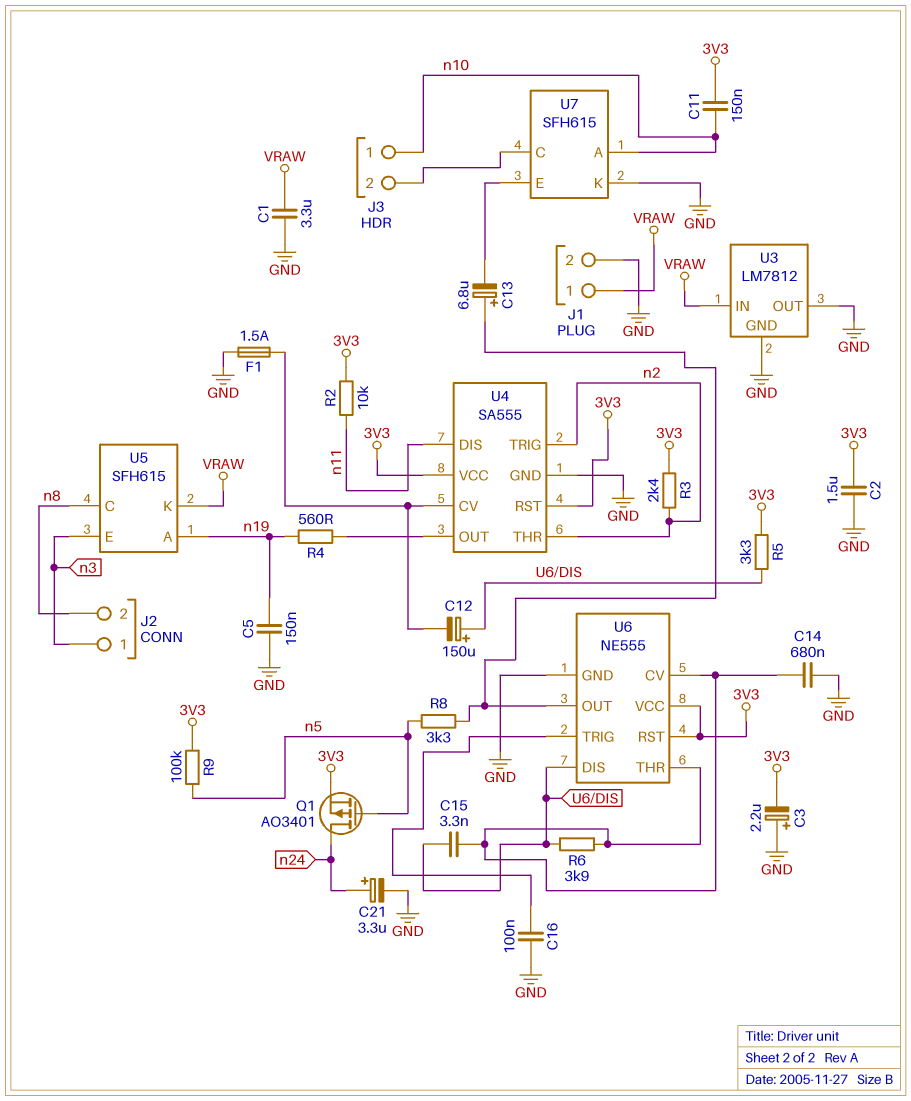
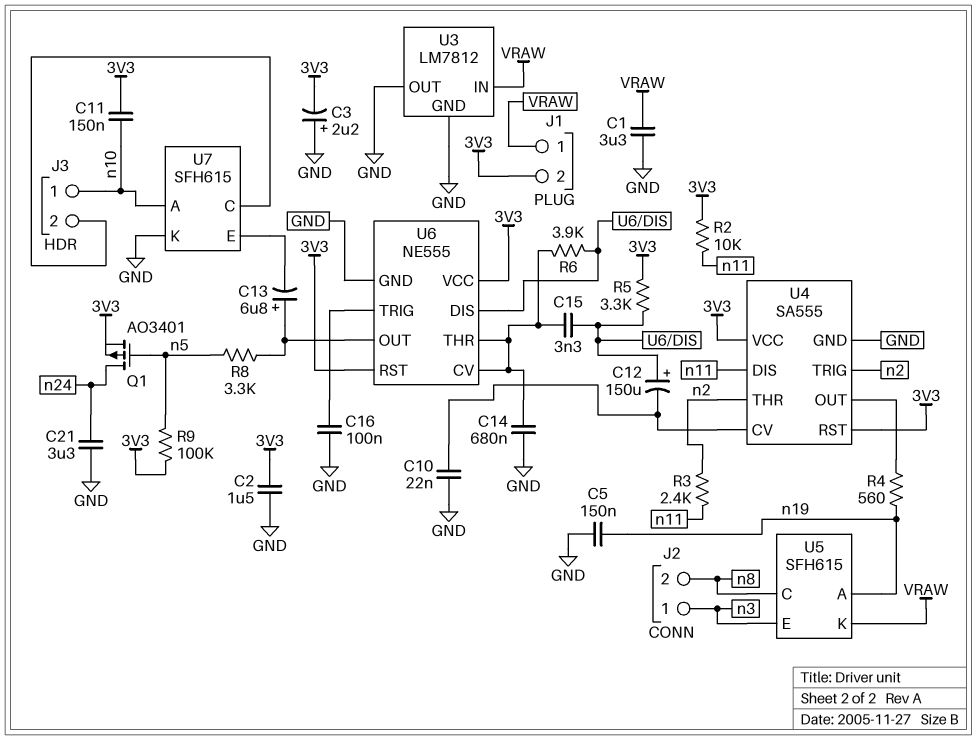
C10: none -> 22nF (GND, U4/CV)
C21: 3.3uF (plus n24, minus GND) -> 3.3uF (GND, n24)
F1: 1.5A (GND, U4/CV) -> none
J1 pin 2: GND -> 3V3
R3: 2.4k (3V3, n2) -> 2.4k (n2, n11)

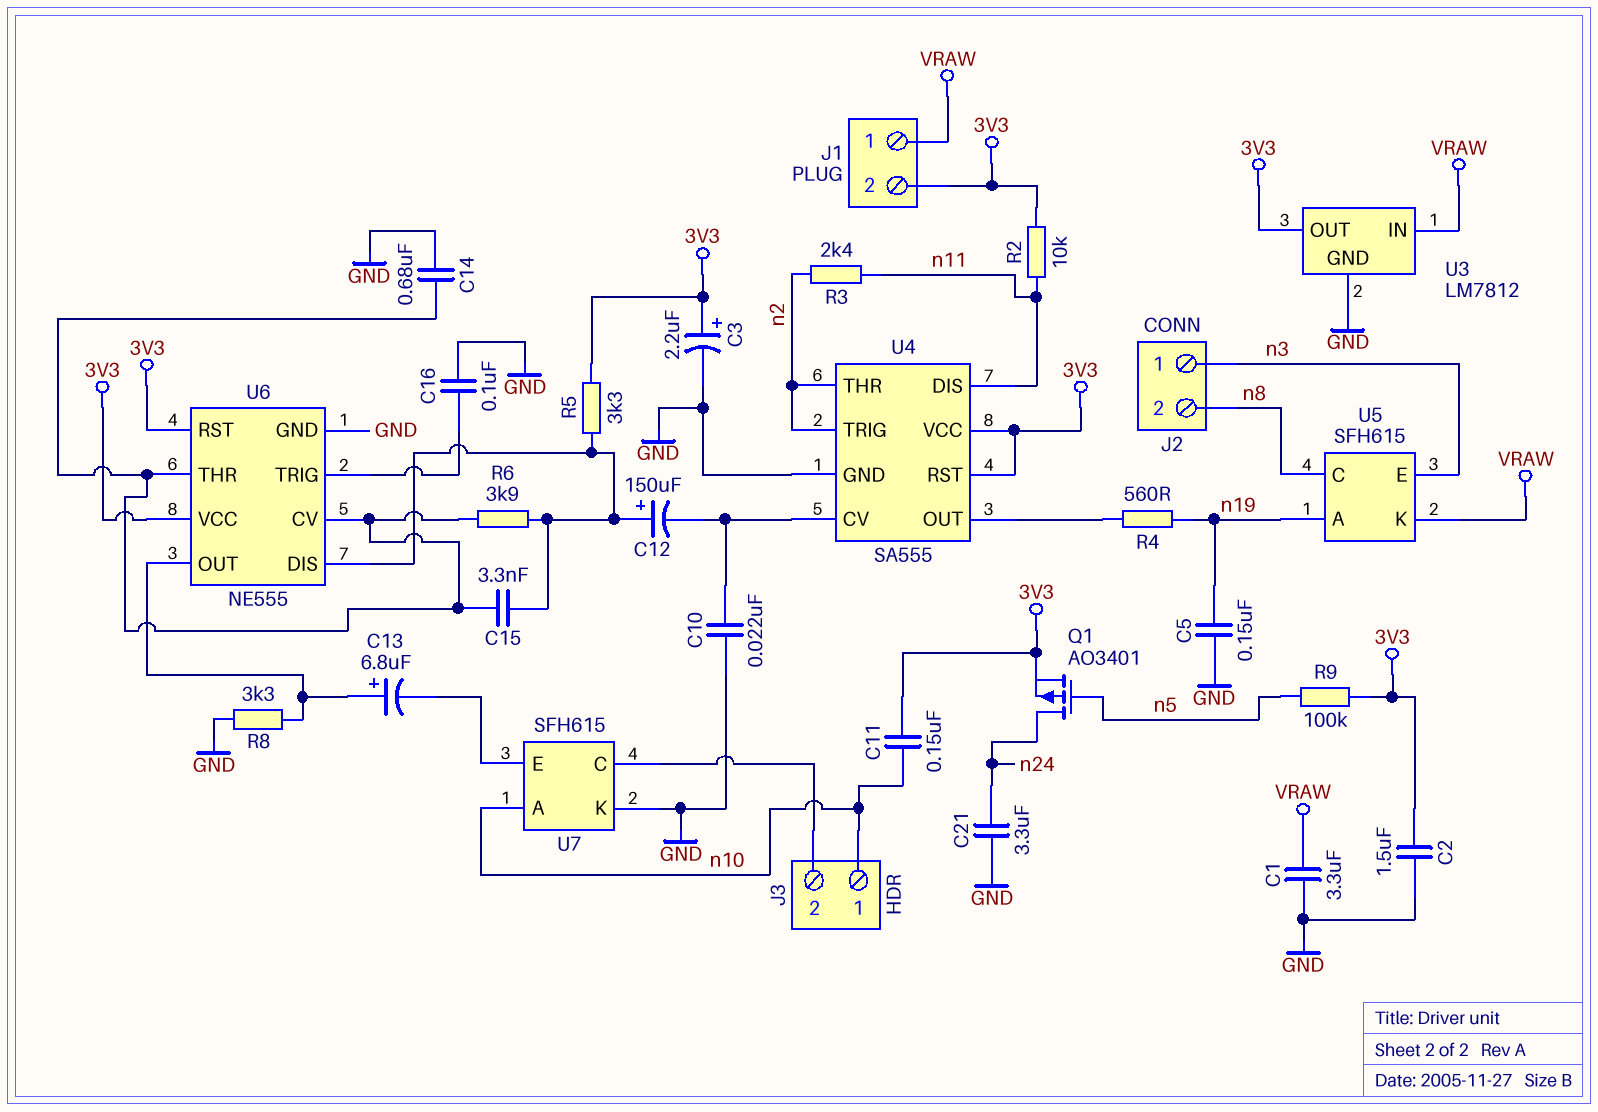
C3: 2.2uF (plus GND, minus 3V3) -> 2.2uF (plus 3V3, minus GND)
R8: 3.3k (U6/OUT, n5) -> 3.3k (GND, U6/OUT)
U3 pin OUT: GND -> 3V3

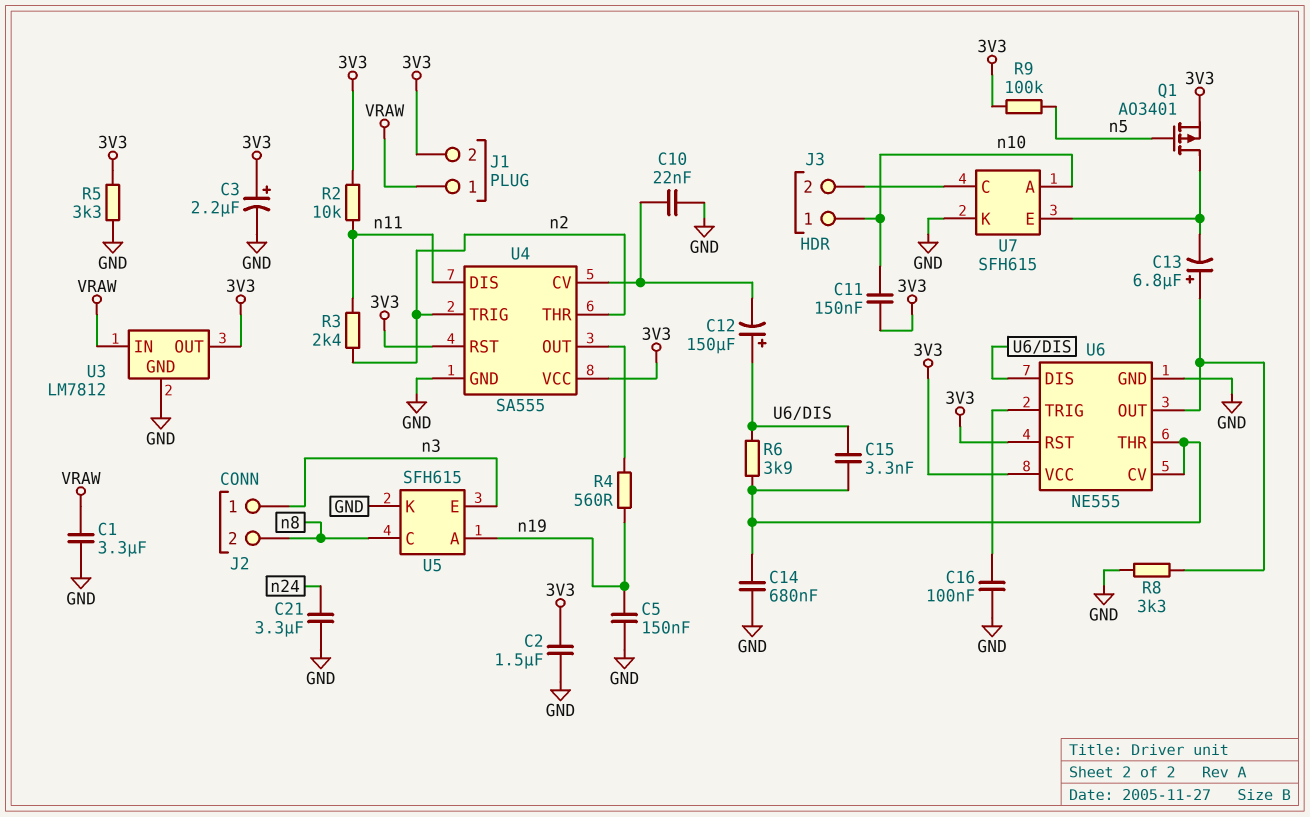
Q1: PMOS AO3401 (G n5, D n24, S 3V3) -> PMOS AO3401 (G n5, D U7/E, S 3V3)
R5: 3.3k (3V3, U6/DIS) -> 3.3k (3V3, GND)
U5 pin K: VRAW -> GND

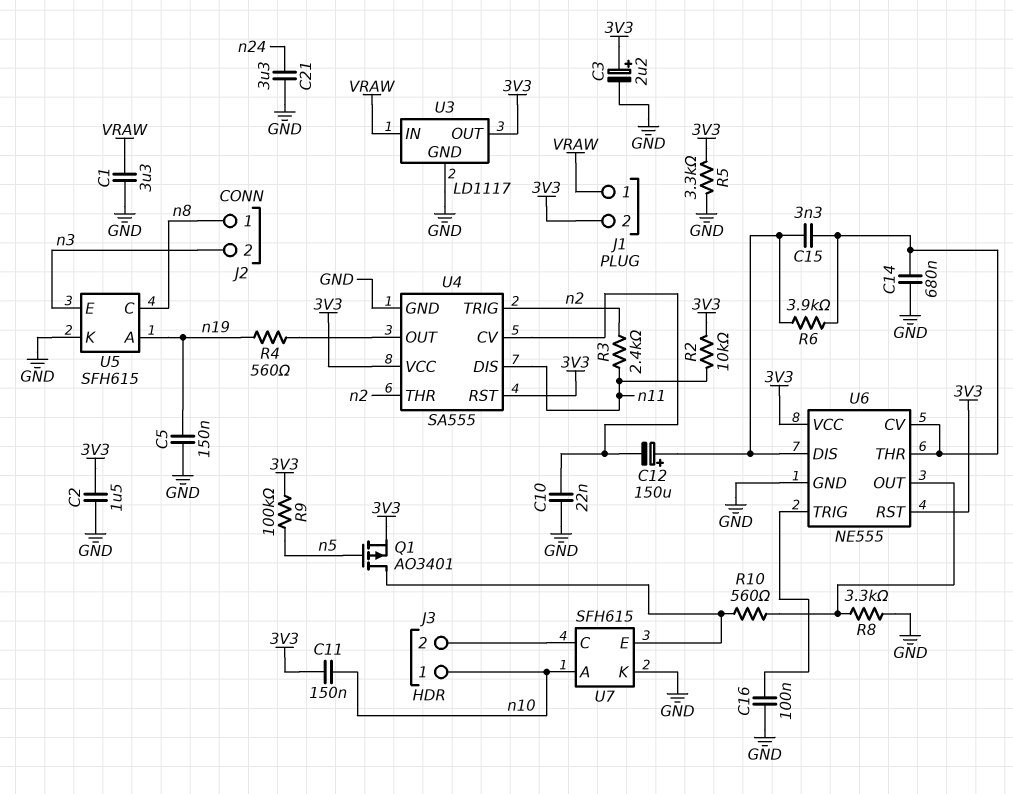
C13: 6.8uF (plus U6/OUT, minus U7/E) -> none
J2 pin 1: n3 -> n8
J2 pin 2: n8 -> n3
R10: none -> 560 (U6/OUT, U7/E)
U3: LM7812 -> LD1117

